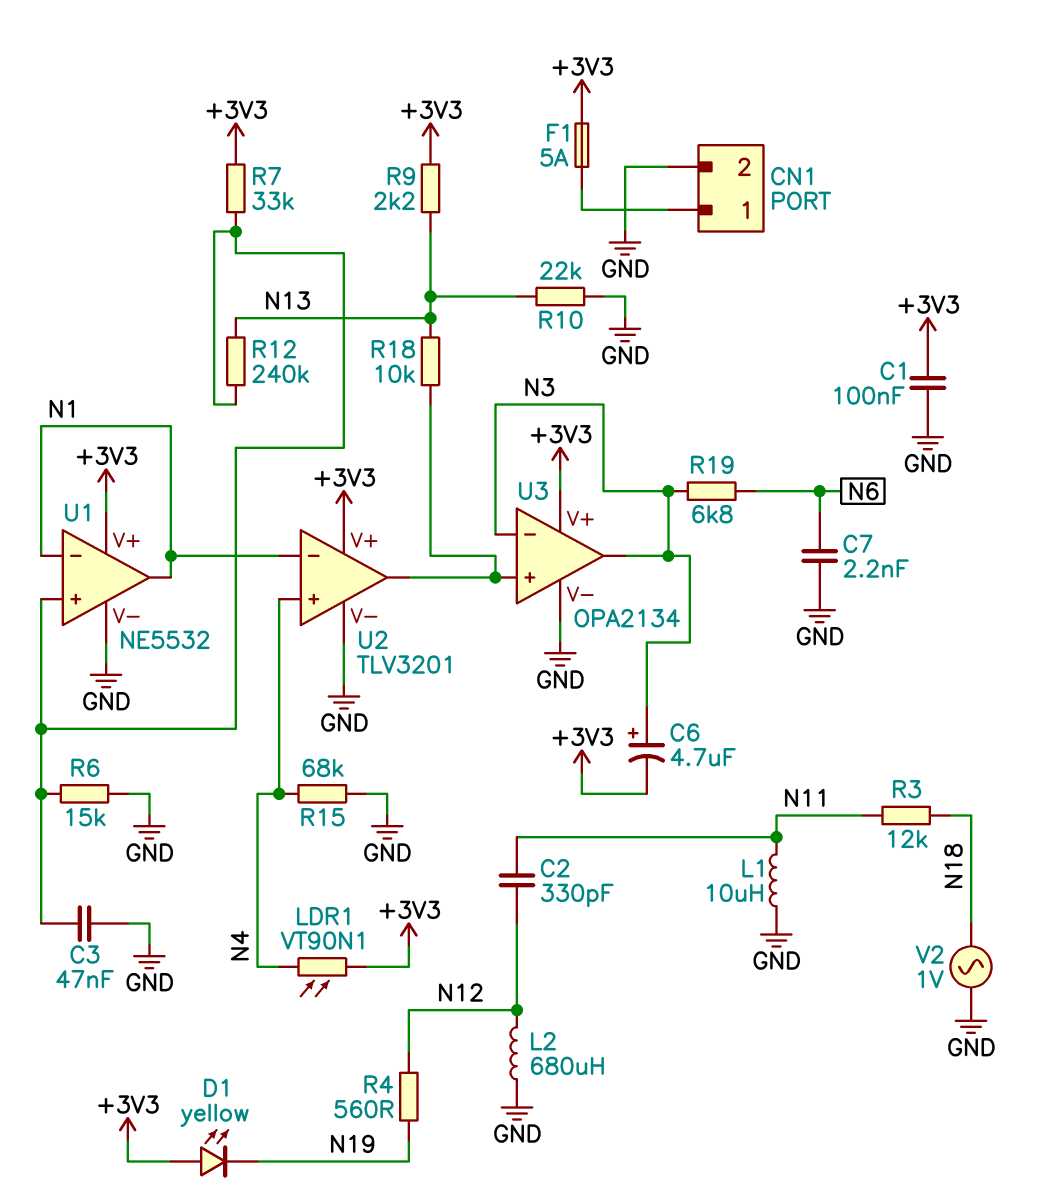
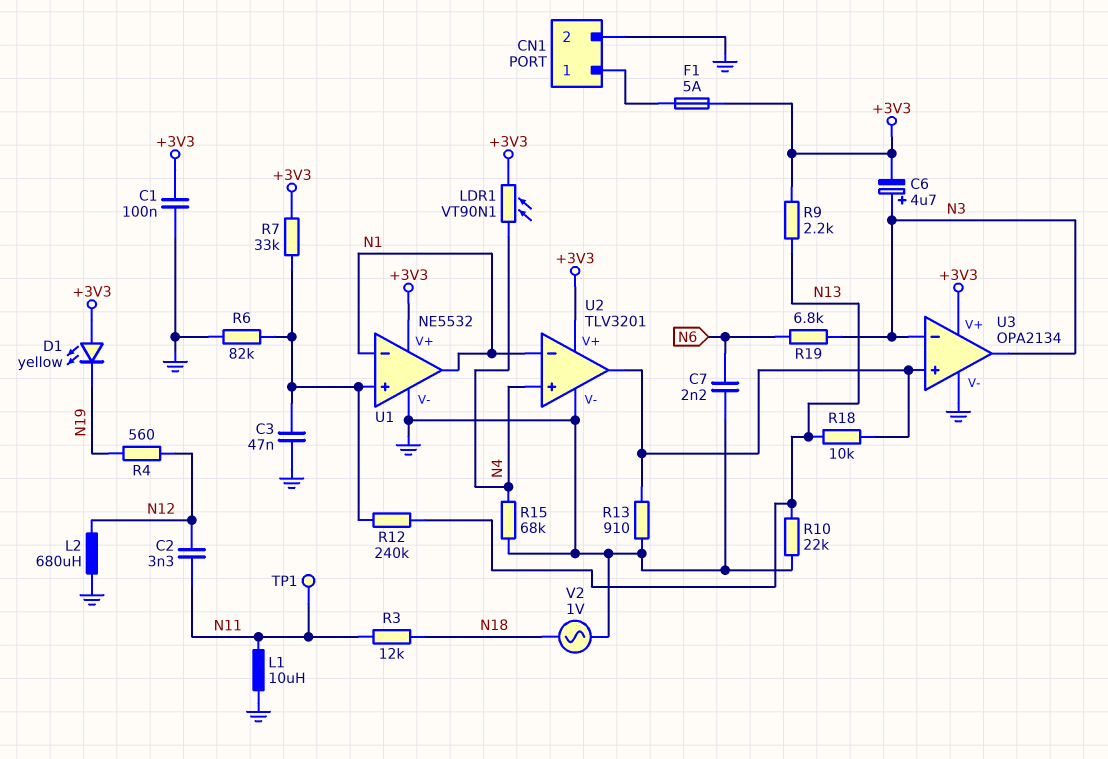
C2: 330pF (N11, N12) -> 3.3nF (N11, N12)
R6: 15k (GND, U1/in+) -> 82k (GND, U1/in+)
R13: none -> 910 (GND, U2/out)
TP1: none -> test point (N11)

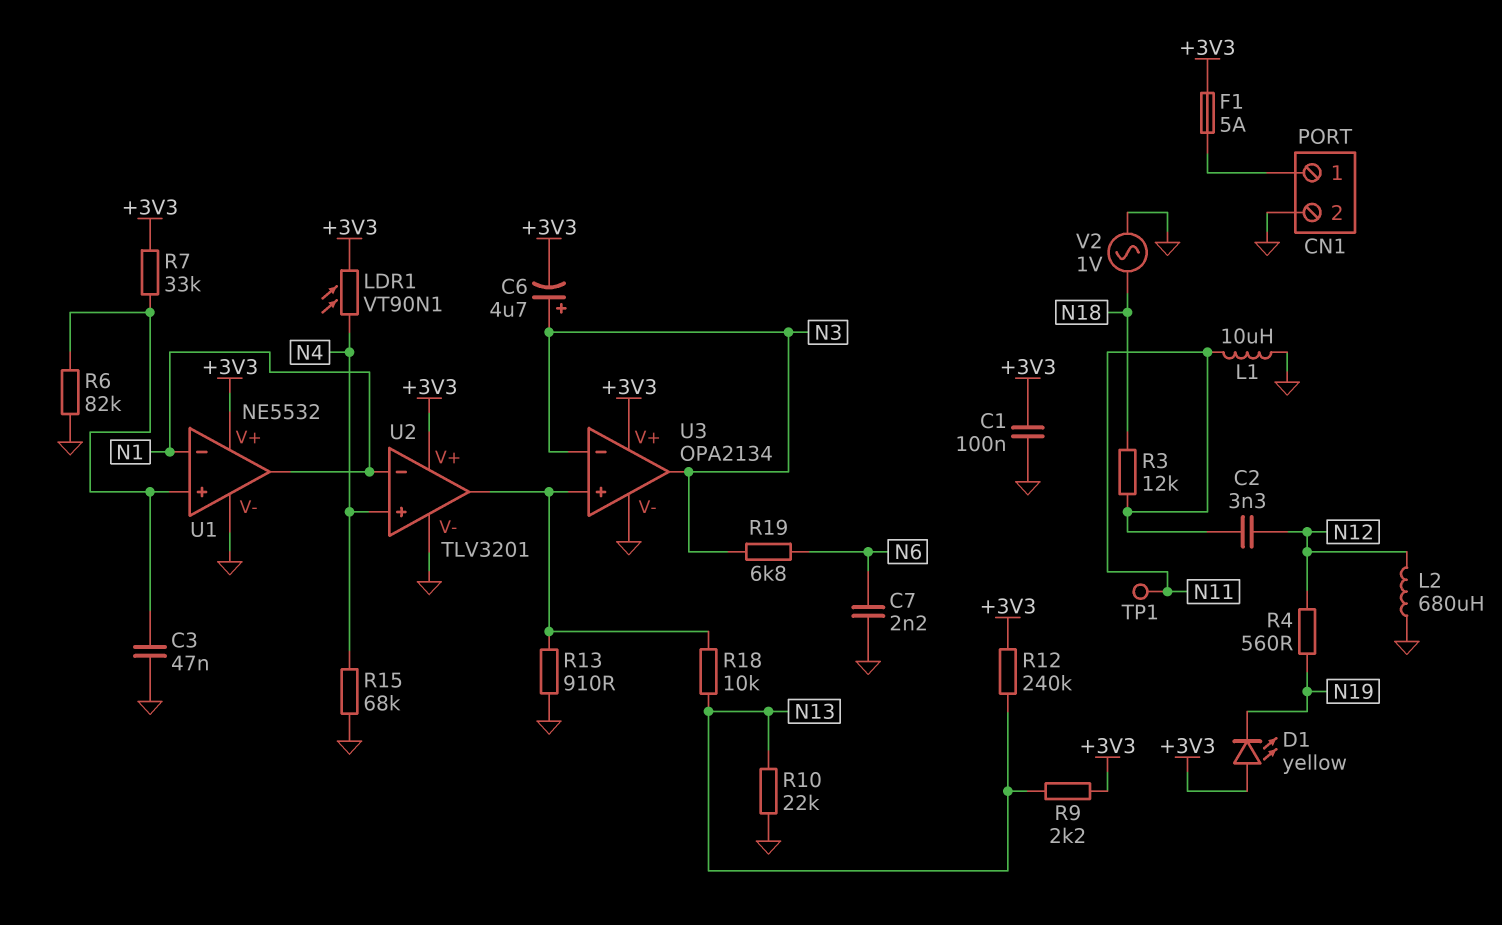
R12: 240k (N13, U1/in+) -> 240k (+3V3, N13)

